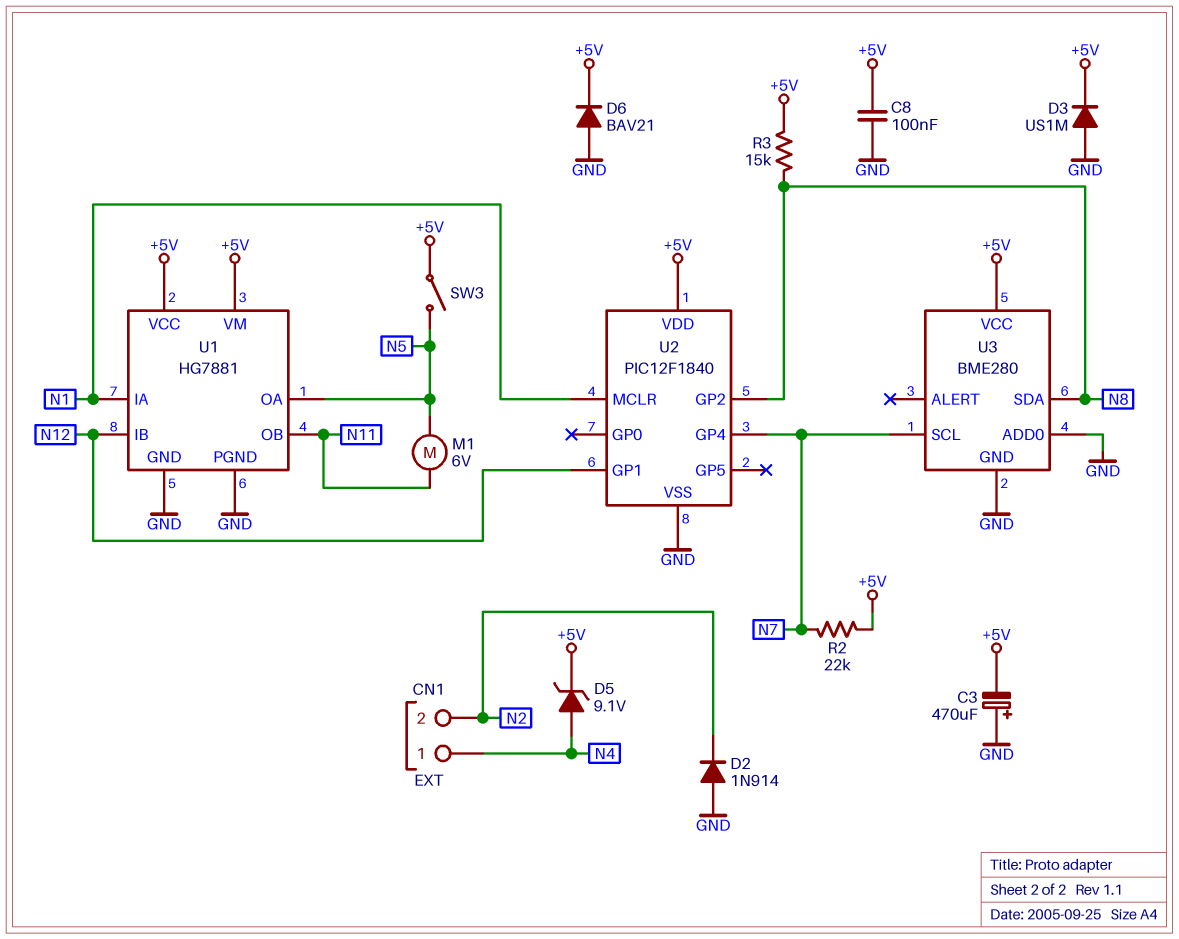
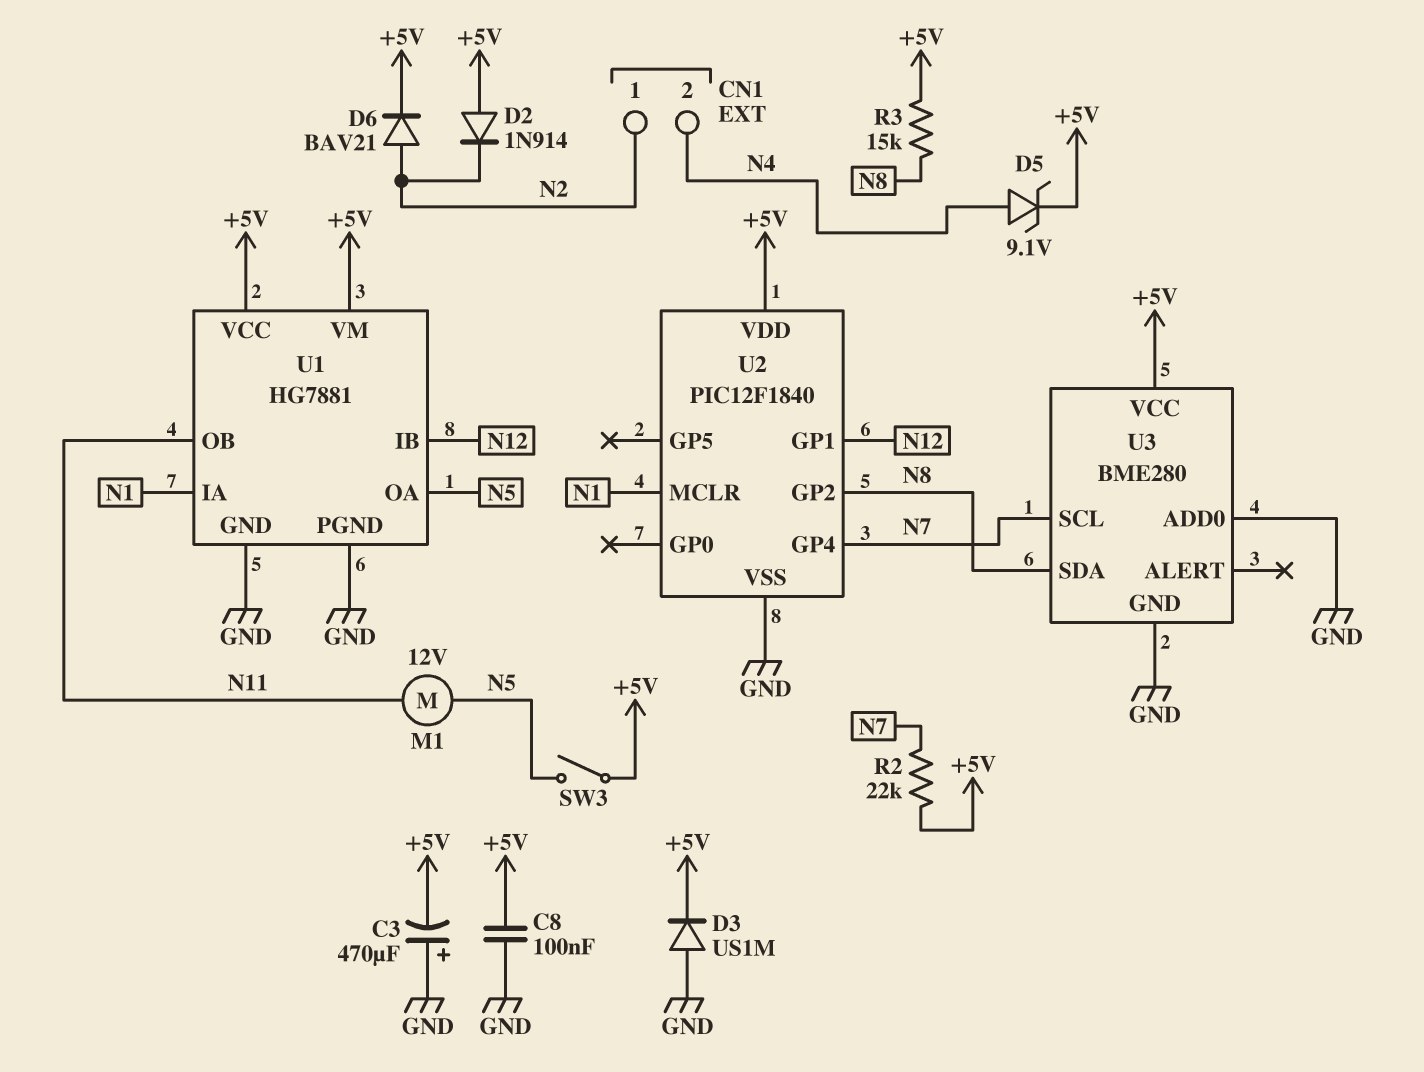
CN1 pin 1: N4 -> N2
CN1 pin 2: N2 -> N4
D2: diode 1N914 (A GND, K N2) -> diode 1N914 (A +5V, K N2)
D6: diode BAV21 (A GND, K +5V) -> diode BAV21 (A N2, K +5V)
M1: motor 6V (N5, N11) -> motor 12V (N5, N11)

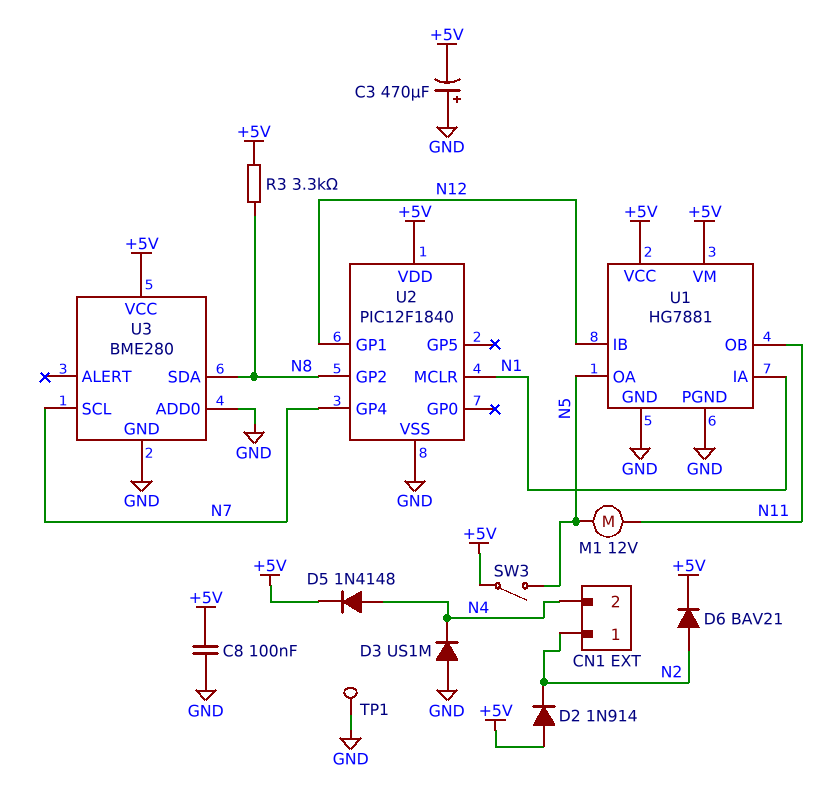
D3: diode US1M (A GND, K +5V) -> diode US1M (A GND, K N4)
D5: zener 9.1V (A N4, K +5V) -> diode 1N4148 (A N4, K +5V)
R2: 22k (+5V, N7) -> none
R3: 15k (+5V, N8) -> 3.3k (+5V, N8)
TP1: none -> test point (GND)

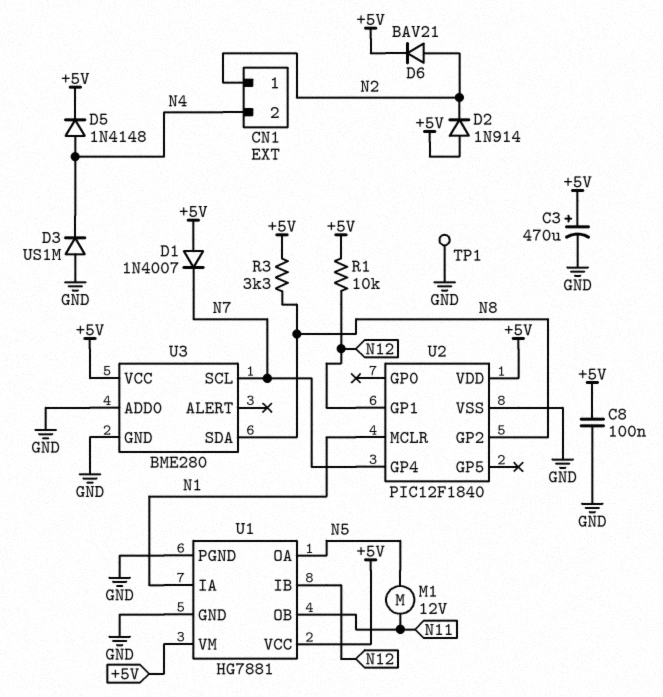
C3: 470uF (plus GND, minus +5V) -> 470uF (plus +5V, minus GND)
D1: none -> diode 1N4007 (A +5V, K N7)
R1: none -> 10k (+5V, N12)
SW3: switch (+5V, N5) -> none

